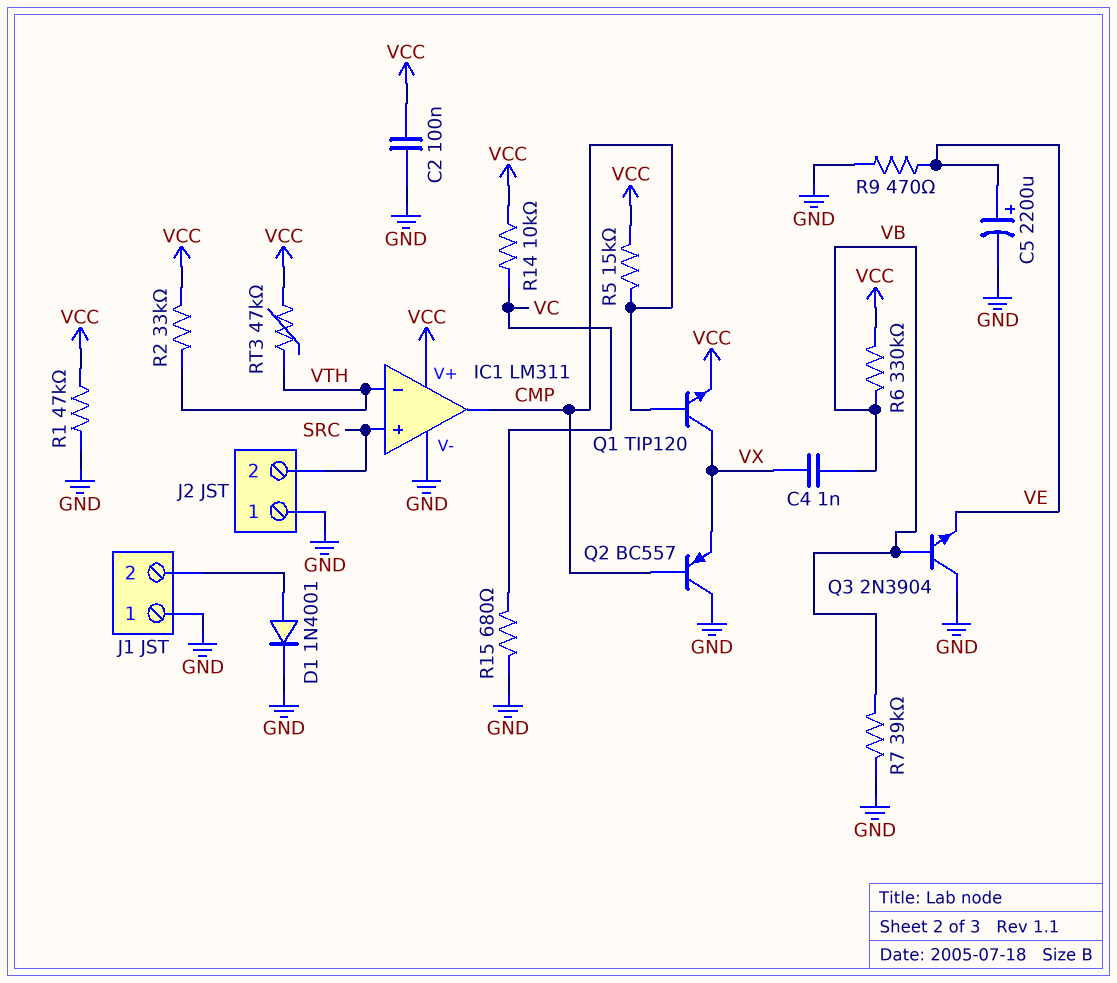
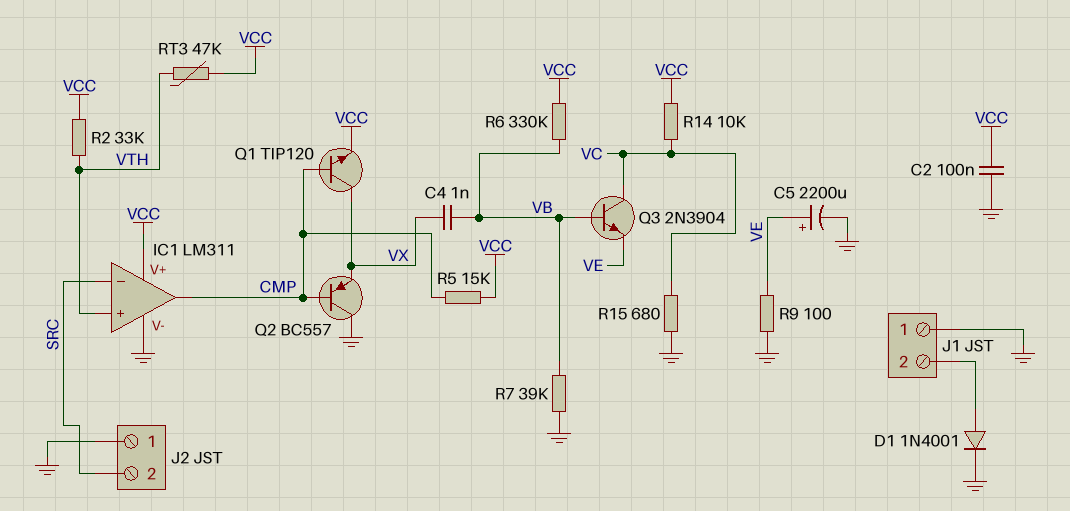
IC1 pin in+: SRC -> VTH
IC1 pin in-: VTH -> SRC
Q3: NPN 2N3904 (B VB, C GND, E VE) -> NPN 2N3904 (B VB, C VC, E VE)
R1: 47k (GND, VCC) -> none
R9: 470 (GND, VE) -> 100 (GND, VE)

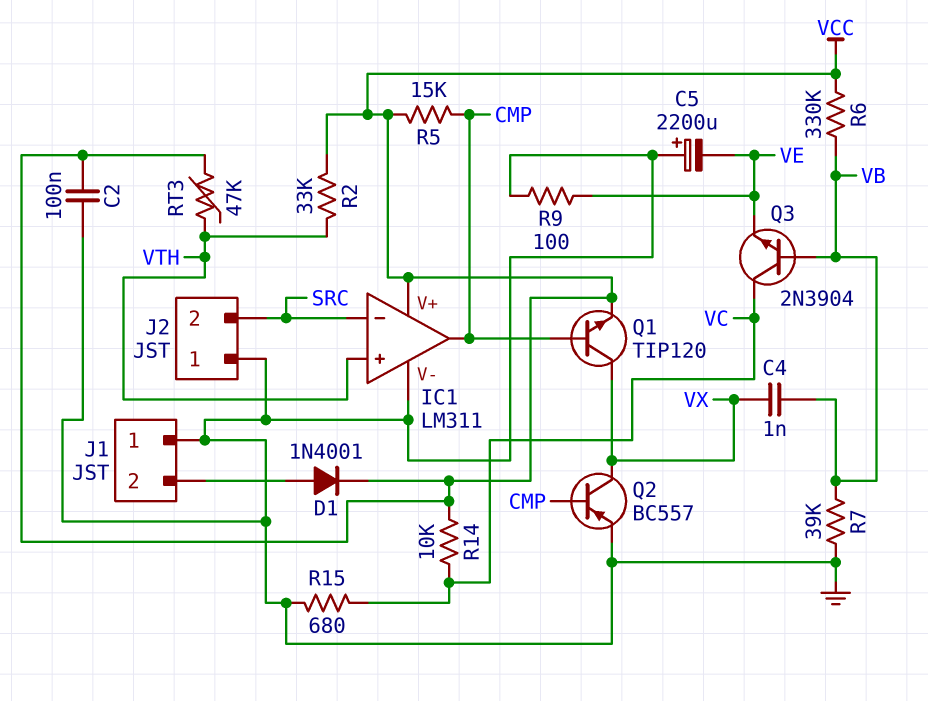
C5: 2200uF (plus VE, minus GND) -> 2200uF (plus GND, minus VE)
D1: diode 1N4001 (A J1/2, K GND) -> diode 1N4001 (A J1/2, K VCC)
Q2: PNP BC557 (B CMP, C GND, E VX) -> PNP BC557 (B CMP, C VX, E GND)

